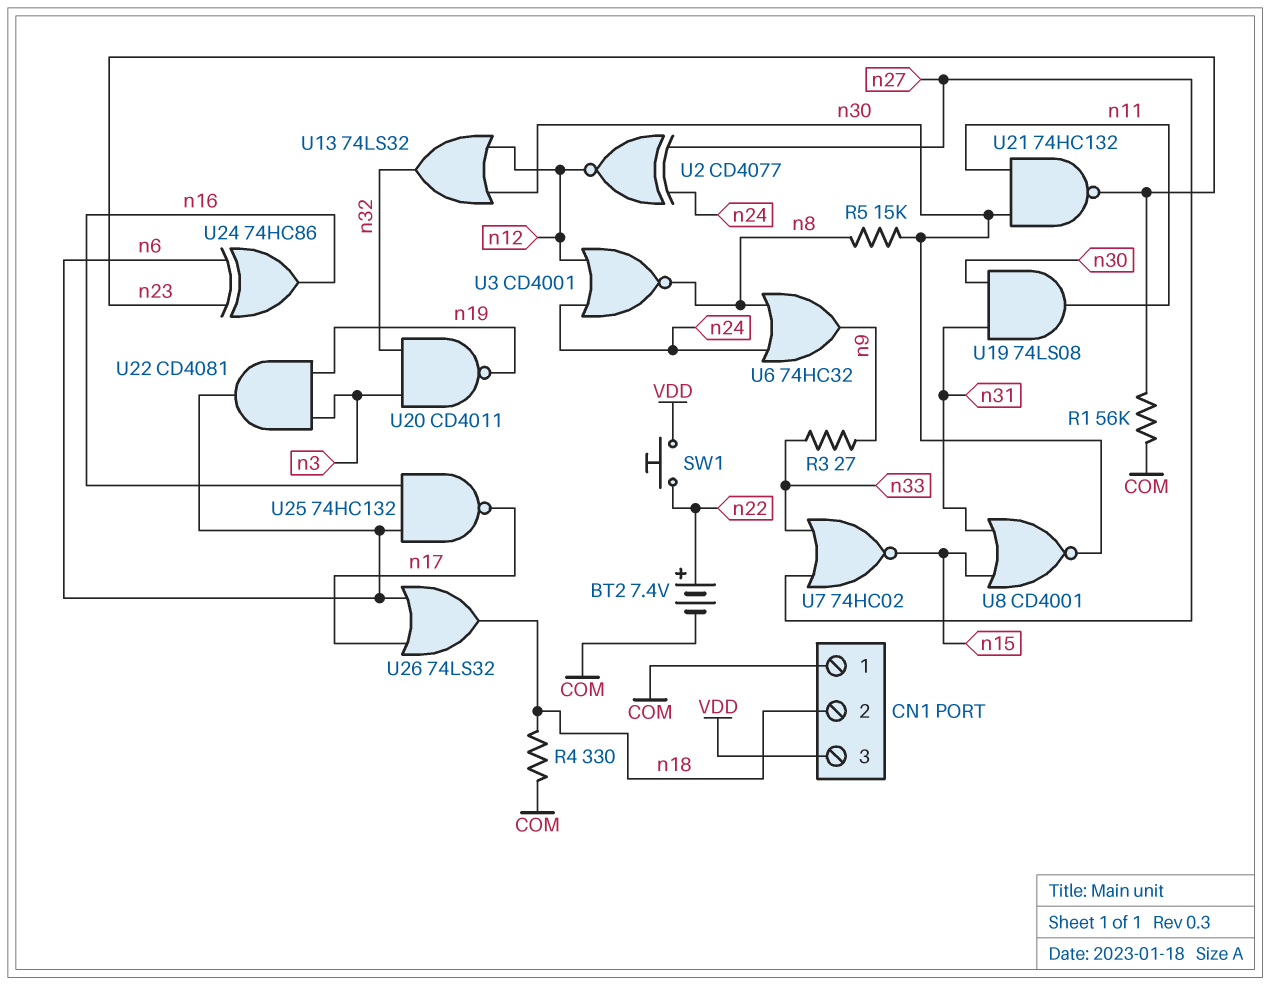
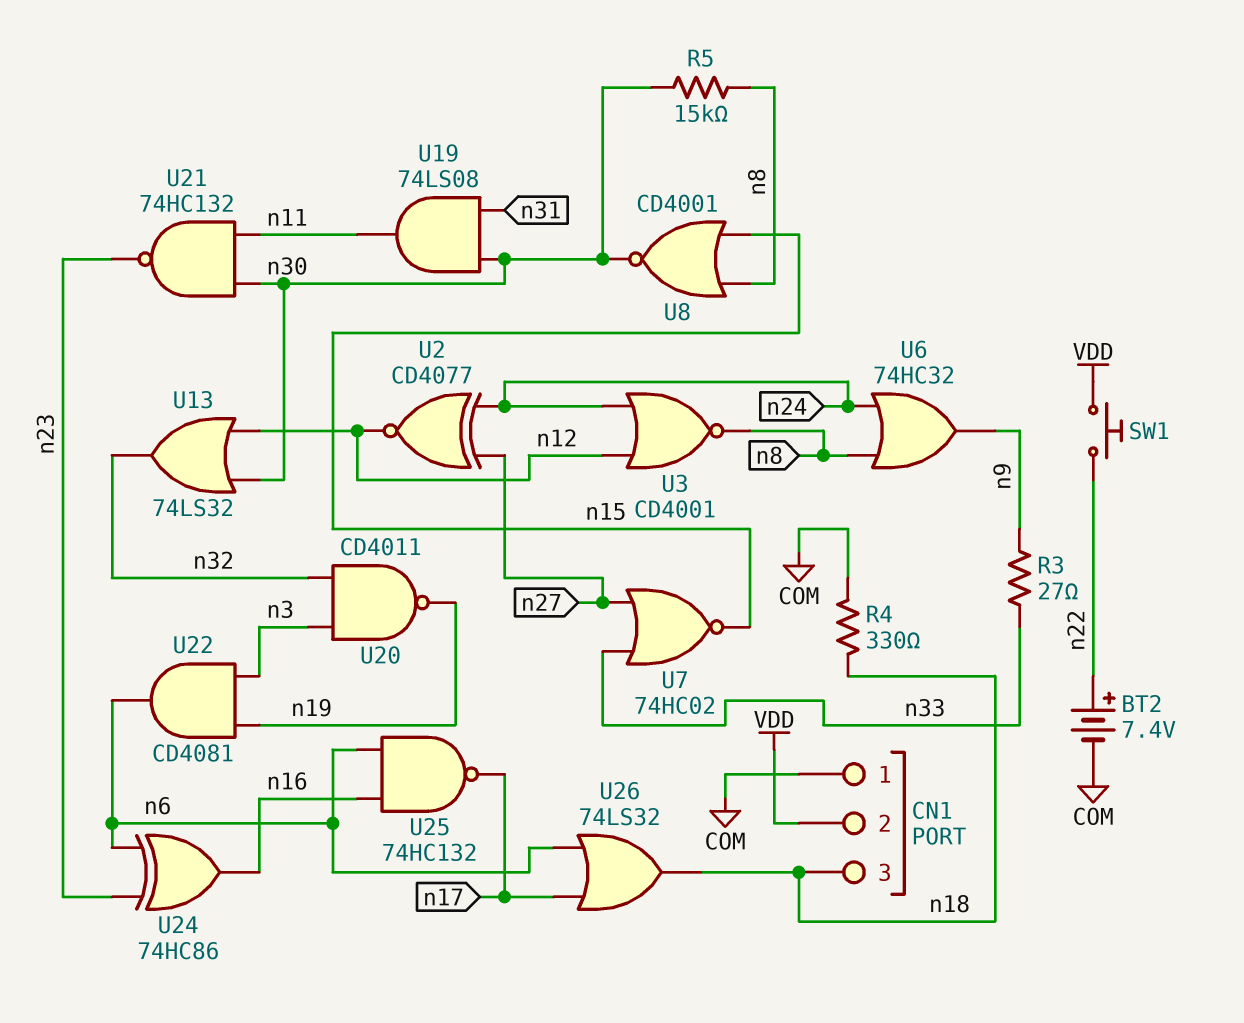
CN1 pin 2: n18 -> VDD
CN1 pin 3: VDD -> n18
R1: 56k (COM, n23) -> none
U8: NOR CD4001 (in n15, in n31, out n30) -> NOR CD4001 (in n8, in n15, out n30)

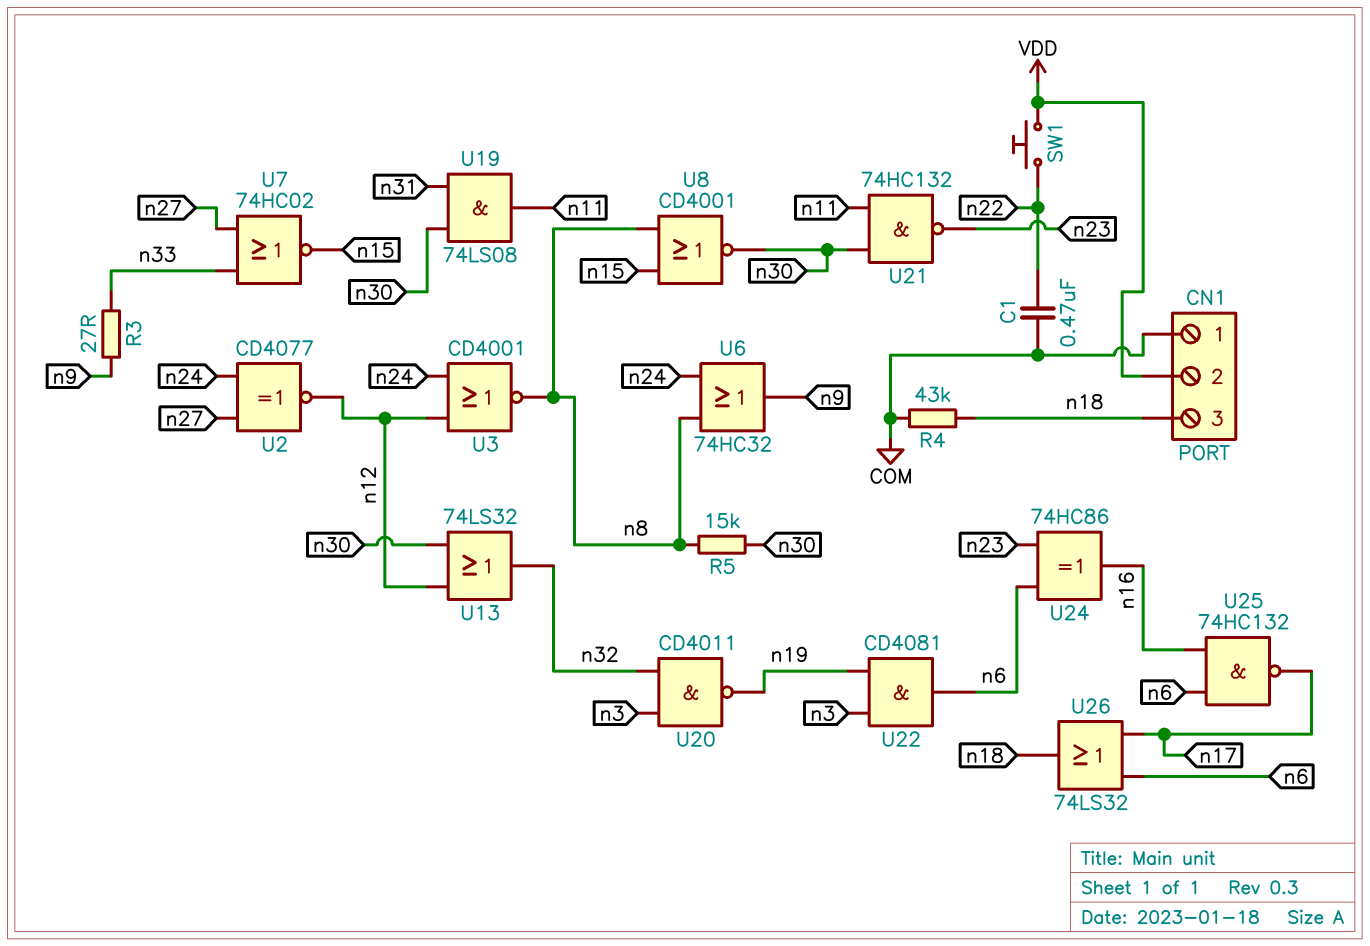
BT2: 7.4V (plus n22, minus COM) -> none
C1: none -> 470nF (COM, n22)
R4: 330 (COM, n18) -> 43k (COM, n18)

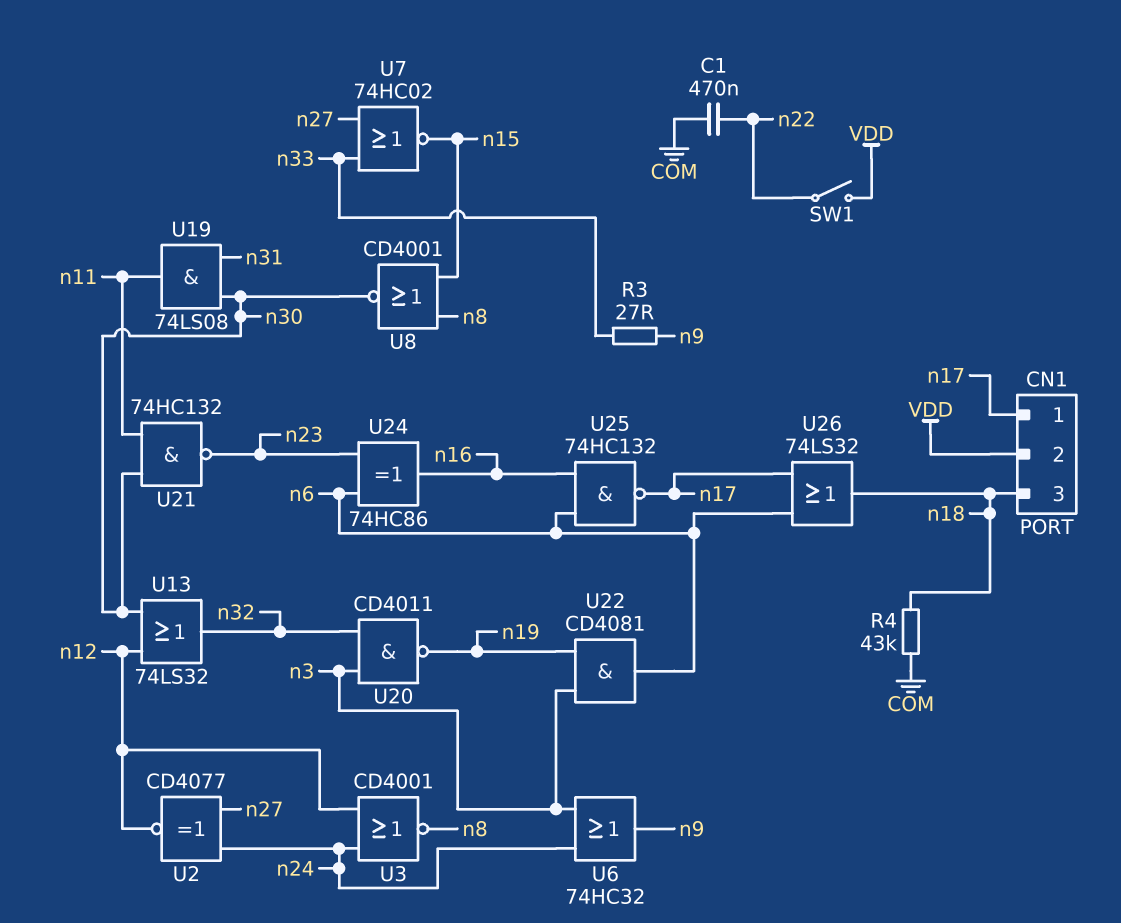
CN1 pin 1: COM -> n17
R5: 15k (n8, n30) -> none
SW1: button (VDD, n22) -> switch (VDD, n22)
U6: OR 74HC32 (in n8, in n24, out n9) -> OR 74HC32 (in n3, in n24, out n9)

